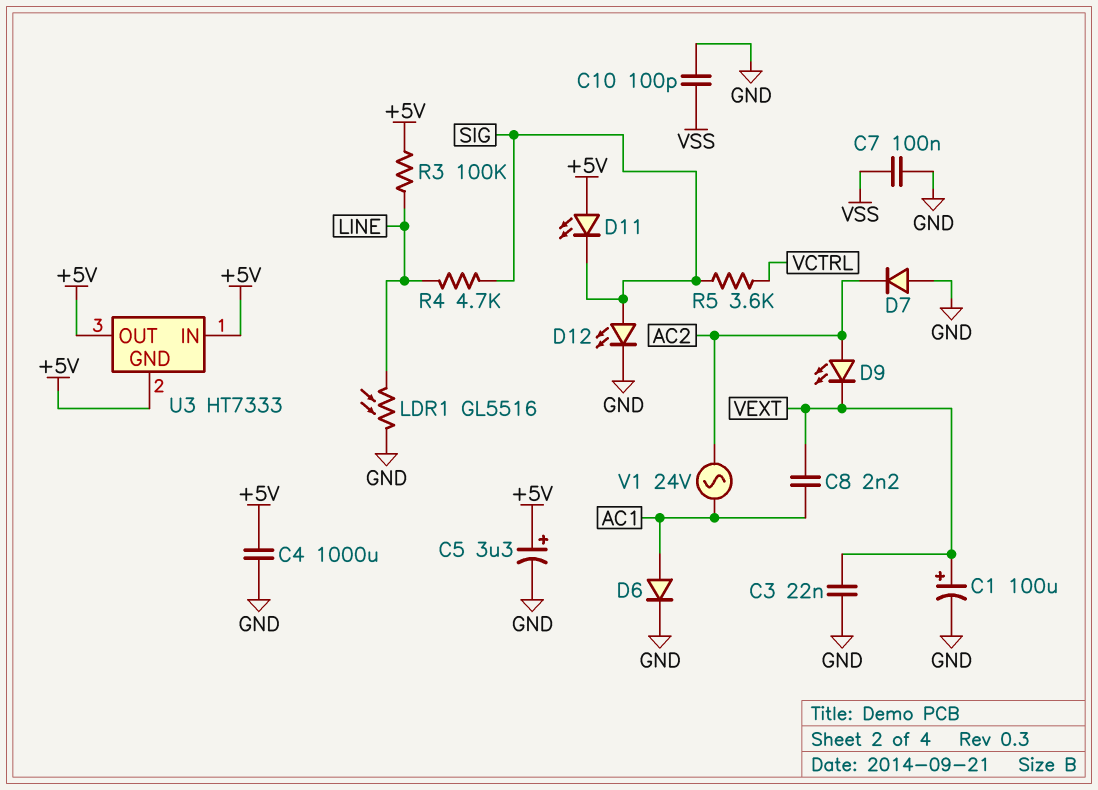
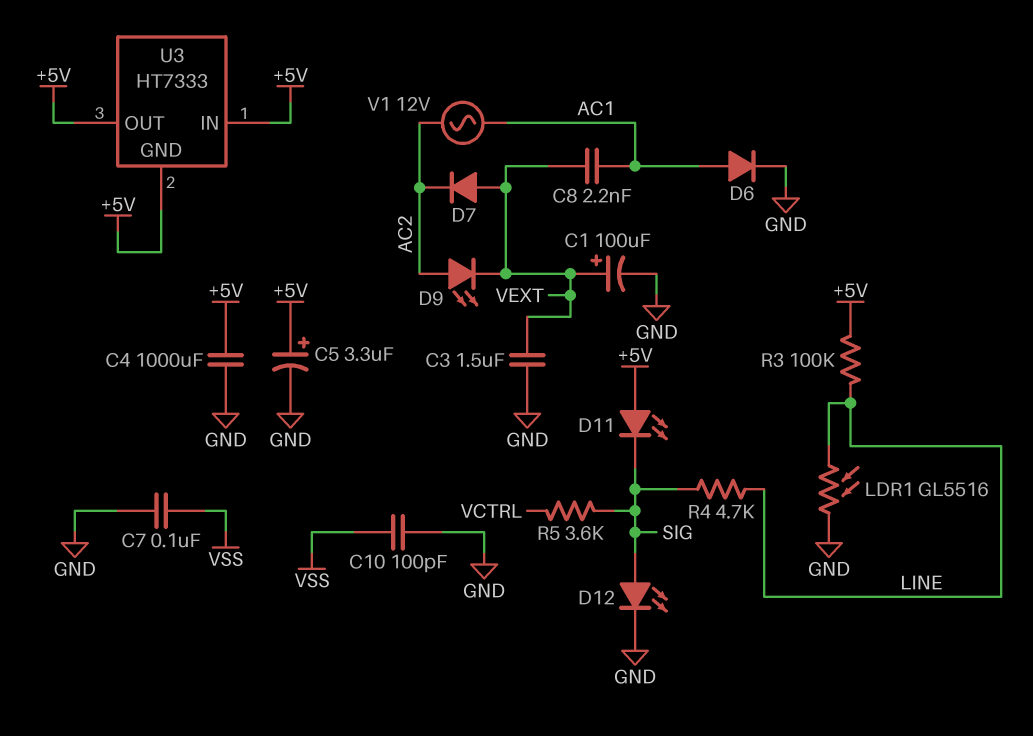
C3: 22nF (GND, VEXT) -> 1.5uF (GND, VEXT)
D7: diode (A GND, K AC2) -> diode (A VEXT, K AC2)
V1: AC 24V (AC1, AC2) -> AC 12V (AC1, AC2)

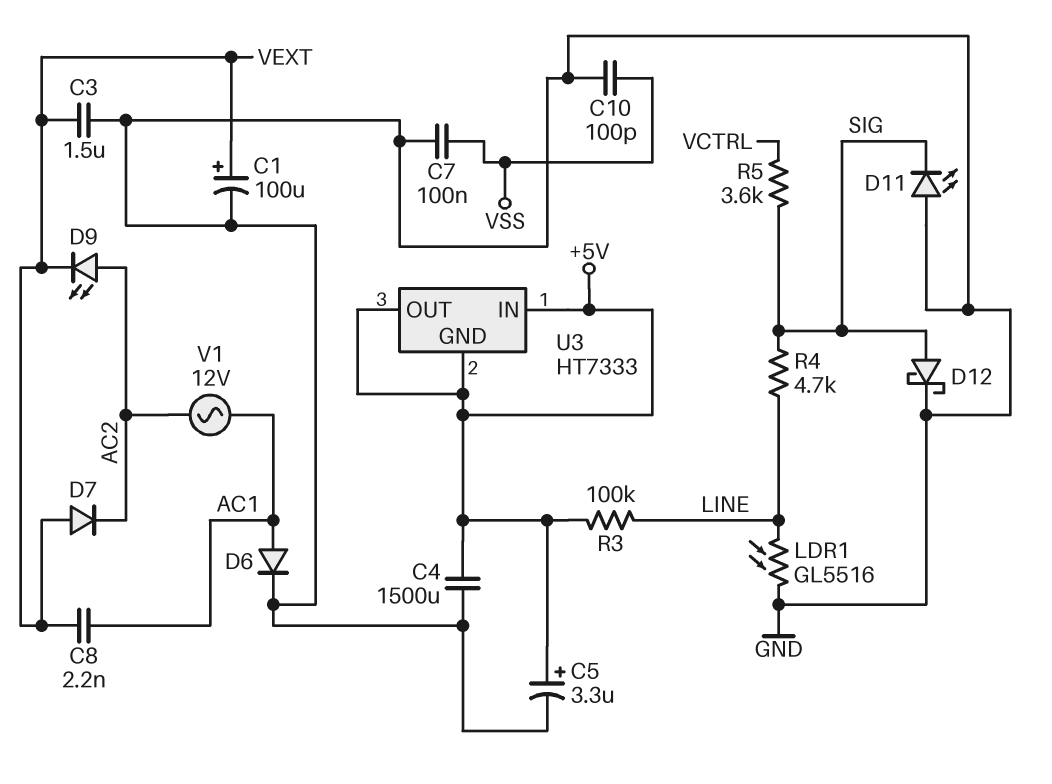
C4: 1000uF (+5V, GND) -> 1500uF (+5V, GND)
D11: LED (A +5V, K SIG) -> LED (A GND, K SIG)
D12: LED (A SIG, K GND) -> schottky (A SIG, K GND)

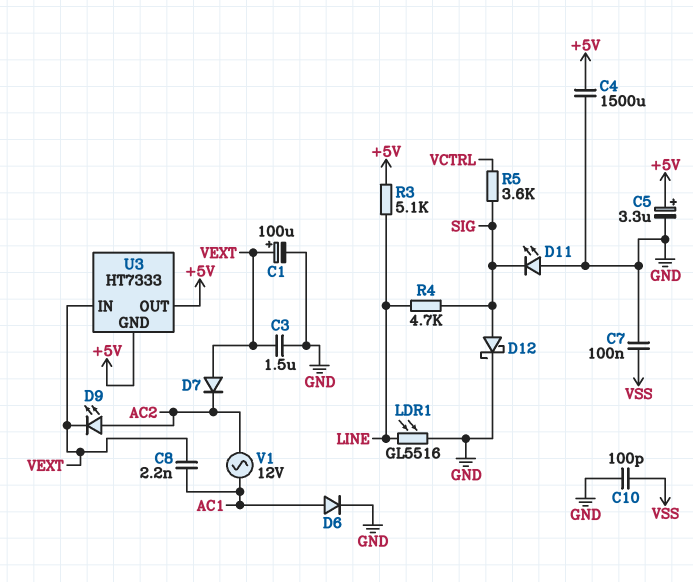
R3: 100k (+5V, LINE) -> 5.1k (+5V, LINE)
U3 pin IN: +5V -> VEXT

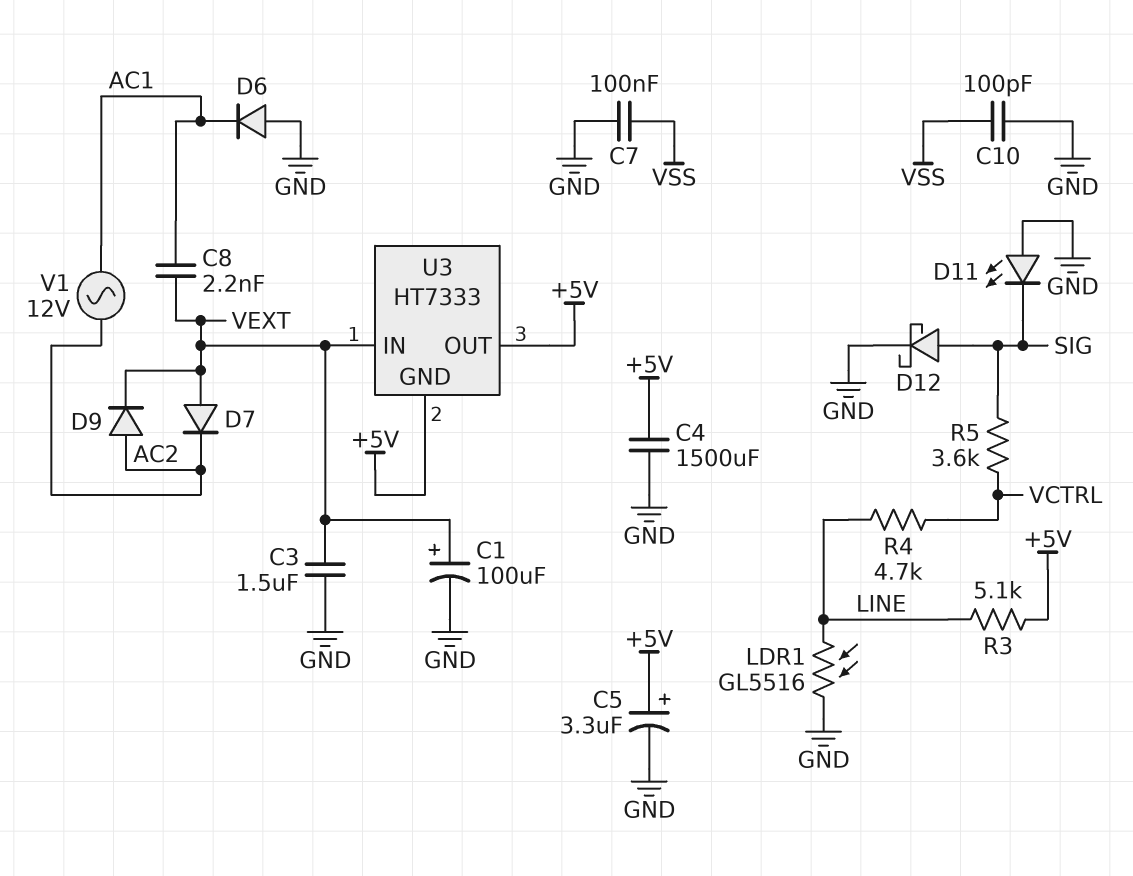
D6: diode (A AC1, K GND) -> diode (A GND, K AC1)
D9: LED (A AC2, K VEXT) -> diode (A AC2, K VEXT)
R4: 4.7k (LINE, SIG) -> 4.7k (LINE, VCTRL)

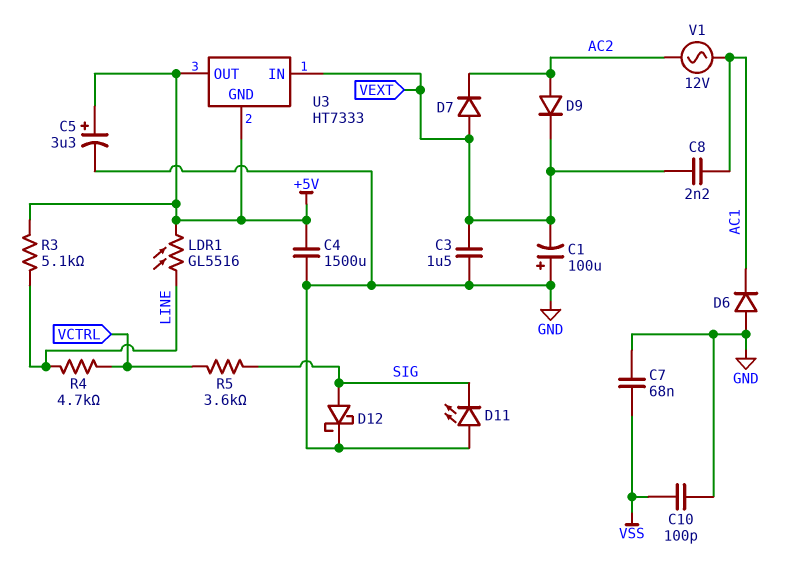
C1: 100uF (plus VEXT, minus GND) -> 100uF (plus GND, minus VEXT)
C7: 100nF (GND, VSS) -> 68nF (GND, VSS)
LDR1: GL5516 (GND, LINE) -> GL5516 (+5V, LINE)

